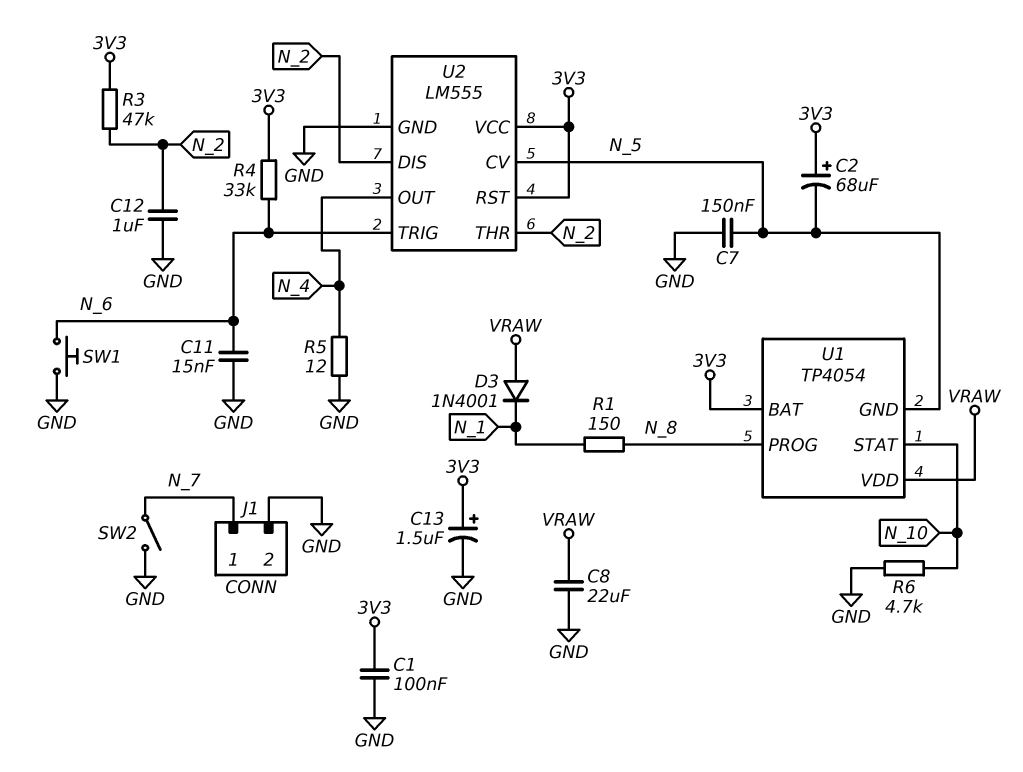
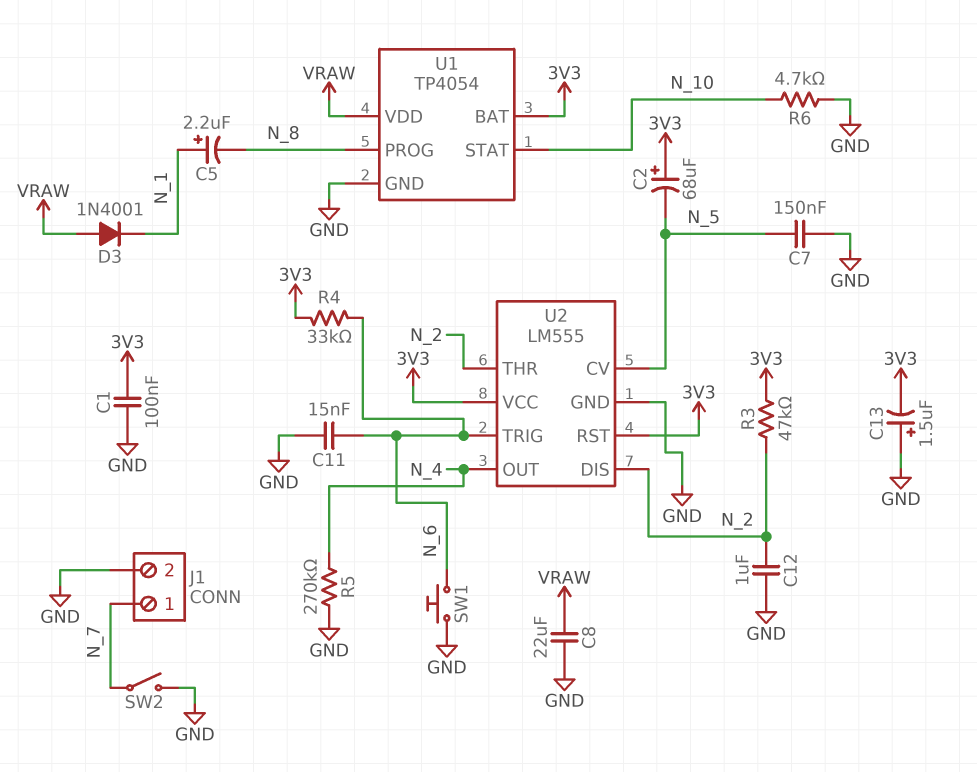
C5: none -> 2.2uF (plus N_1, minus N_8)
C13: 1.5uF (plus 3V3, minus GND) -> 1.5uF (plus GND, minus 3V3)
R1: 150 (N_1, N_8) -> none
R5: 12 (GND, N_4) -> 270k (GND, N_4)
U1 pin GND: N_5 -> GND

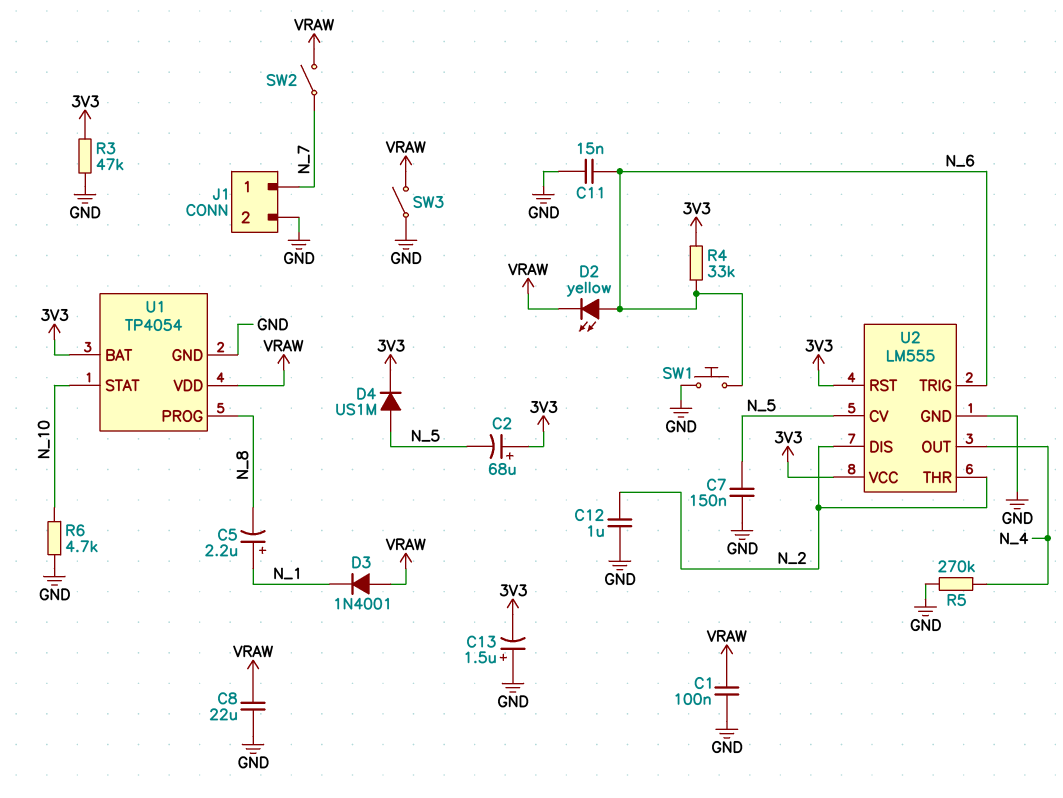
C1: 100nF (3V3, GND) -> 100nF (GND, VRAW)
D2: none -> LED yellow (A N_6, K VRAW)
D4: none -> diode US1M (A N_5, K 3V3)
R3: 47k (3V3, N_2) -> 47k (3V3, GND)
SW2: switch (GND, N_7) -> switch (N_7, VRAW)
SW3: none -> switch (GND, VRAW)

